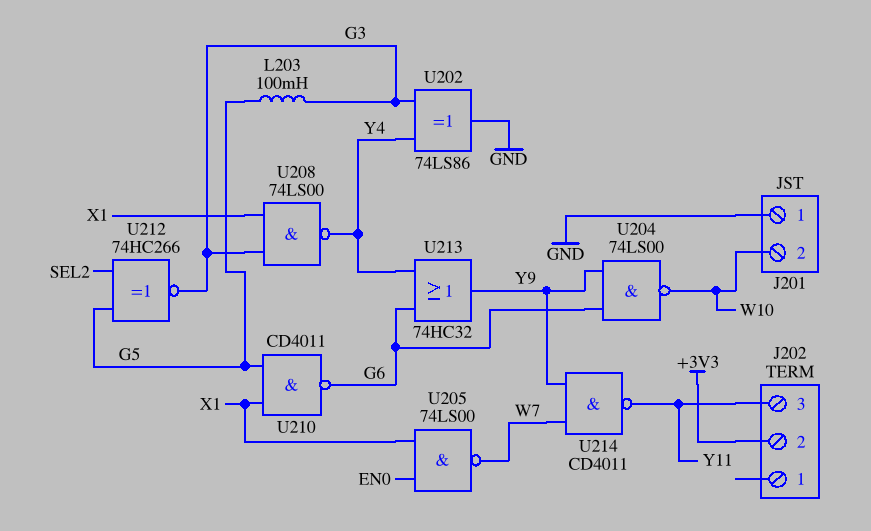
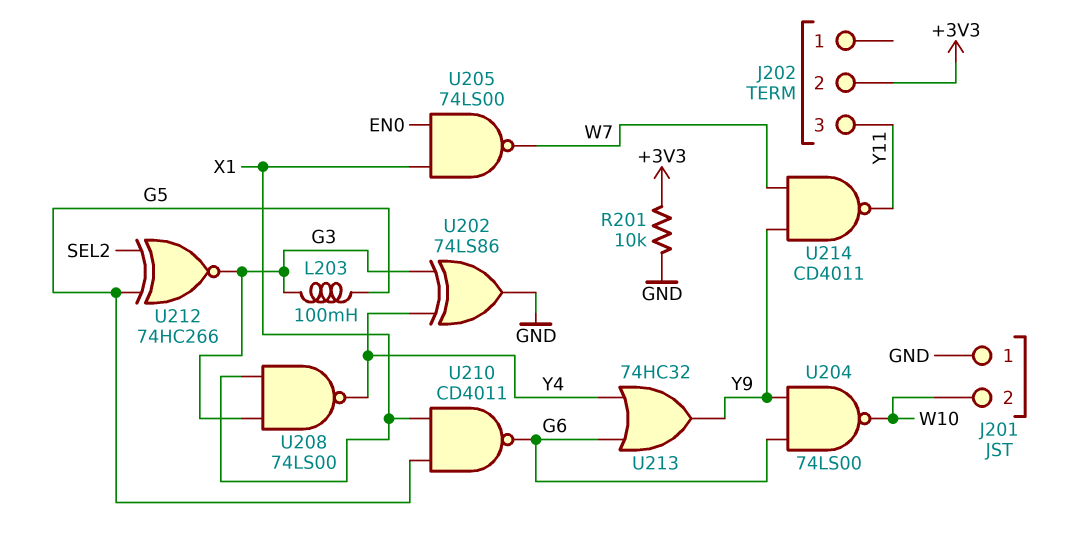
R201: none -> 10k (+3V3, GND)

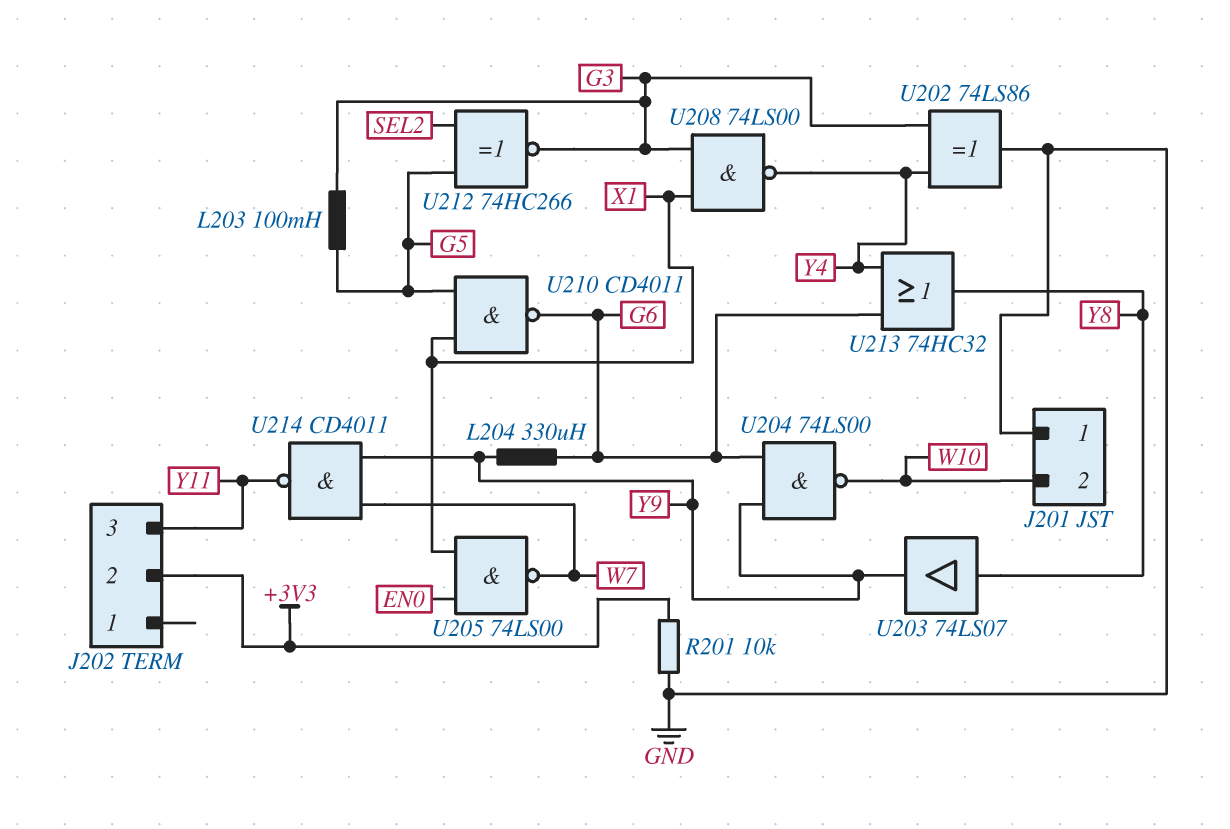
L204: none -> 330uH (G6, Y9)
U203: none -> buffer 74LS07 (in Y8, out Y9)
U213: OR 74HC32 (in G6, in Y4, out Y9) -> OR 74HC32 (in G6, in Y4, out Y8)

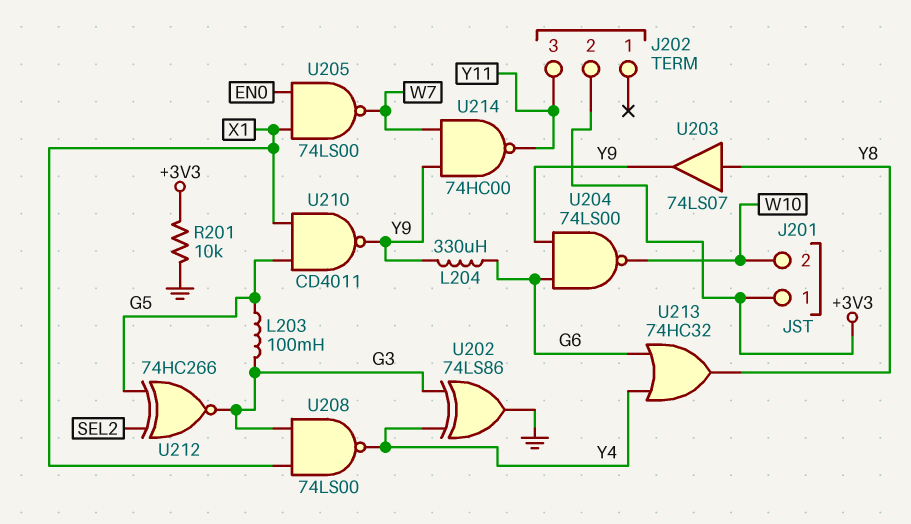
J201 pin 1: GND -> +3V3
U210: NAND CD4011 (in G5, in X1, out G6) -> NAND CD4011 (in G5, in X1, out Y9)
U214: NAND CD4011 (in W7, in Y9, out Y11) -> NAND 74HC00 (in W7, in Y9, out Y11)

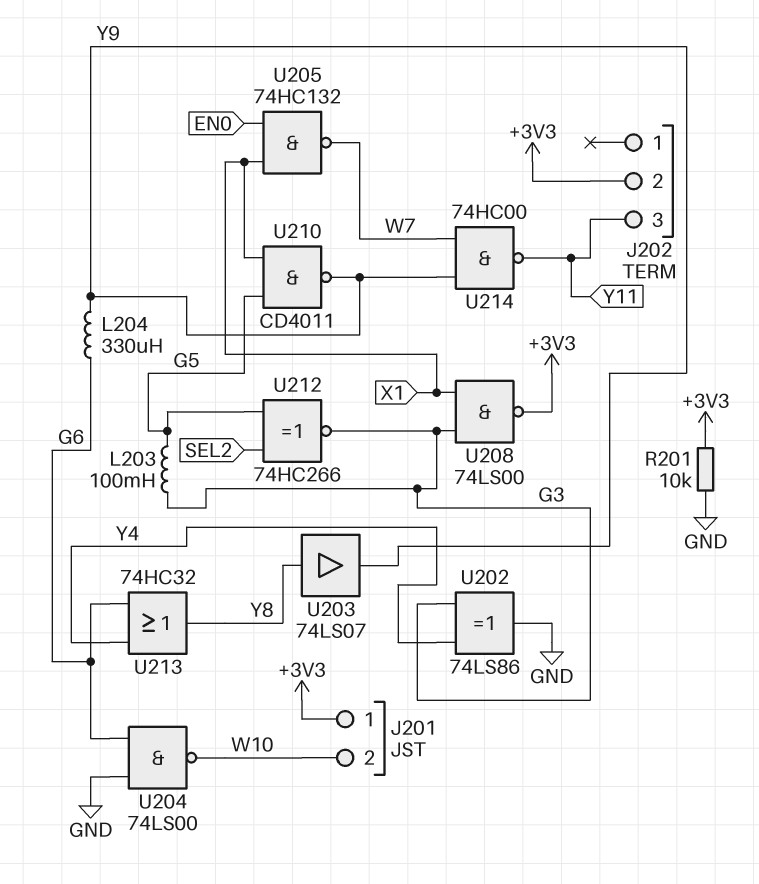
U204: NAND 74LS00 (in G6, in Y9, out W10) -> NAND 74LS00 (in G6, in GND, out W10)
U205: NAND 74LS00 (in EN0, in X1, out W7) -> NAND 74HC132 (in EN0, in X1, out W7)
U208: NAND 74LS00 (in G3, in X1, out Y4) -> NAND 74LS00 (in G3, in X1, out +3V3)

